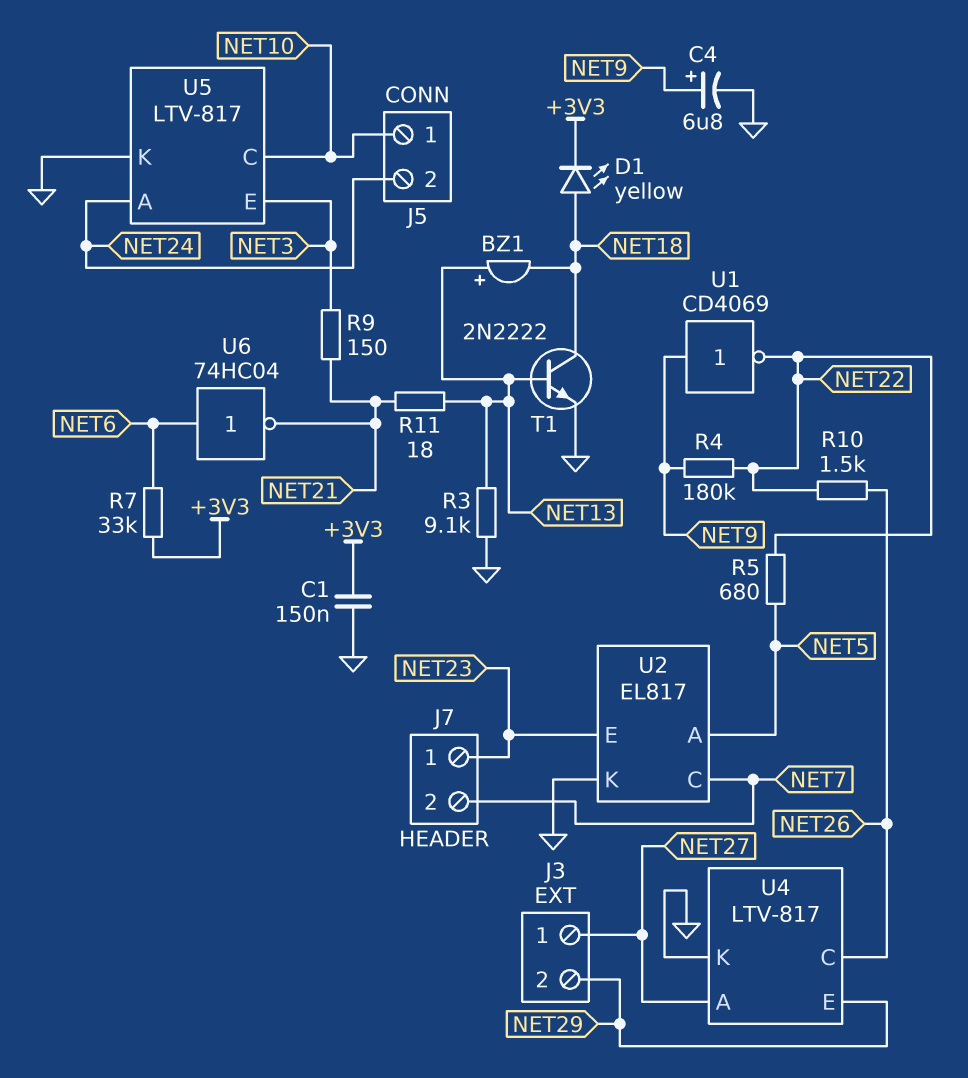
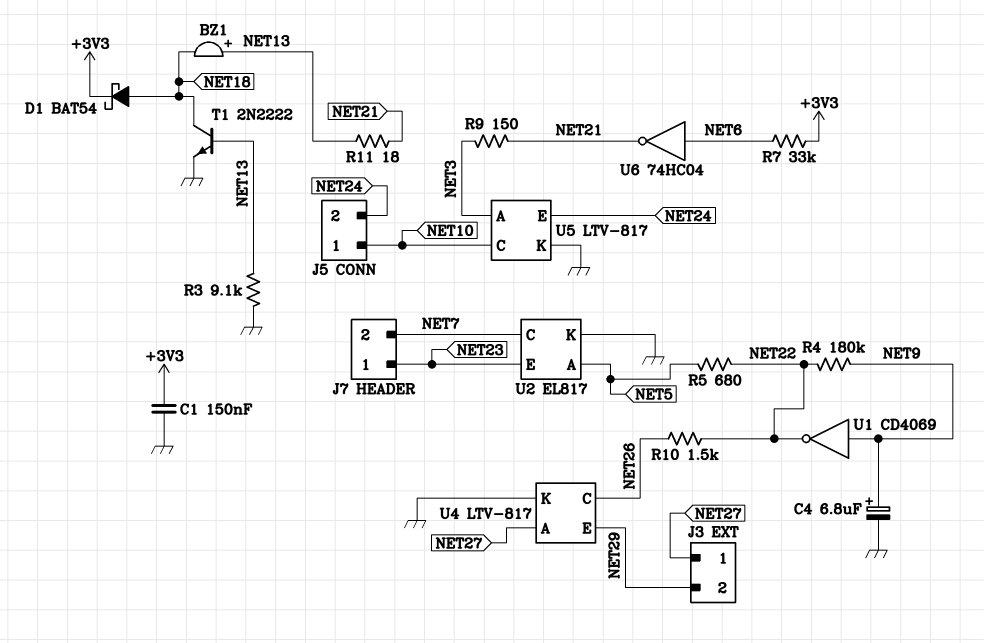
D1: LED yellow (A NET18, K +3V3) -> schottky BAT54 (A NET18, K +3V3)
U5 pin A: NET24 -> NET3
U5 pin E: NET3 -> NET24

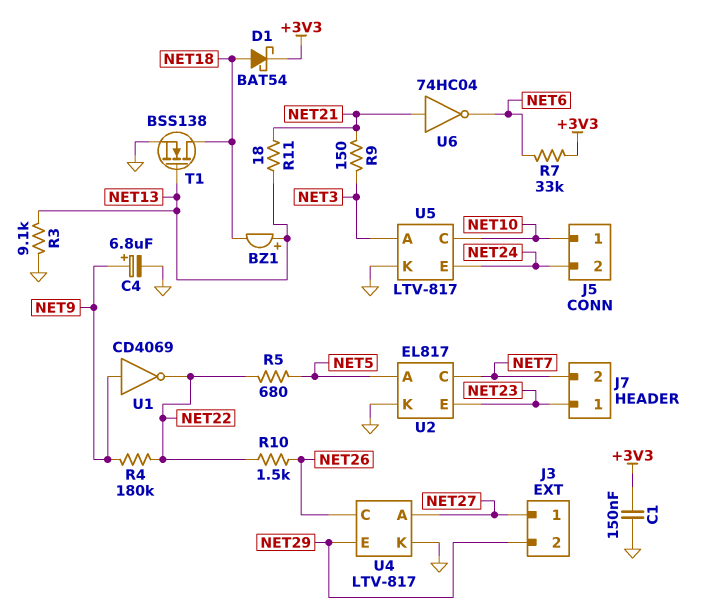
T1: NPN 2N2222 (B NET13, C NET18, E GND) -> NMOS BSS138 (G NET13, D NET18, S GND)
U6: NOT 74HC04 (in NET6, out NET21) -> NOT 74HC04 (in NET21, out NET6)

